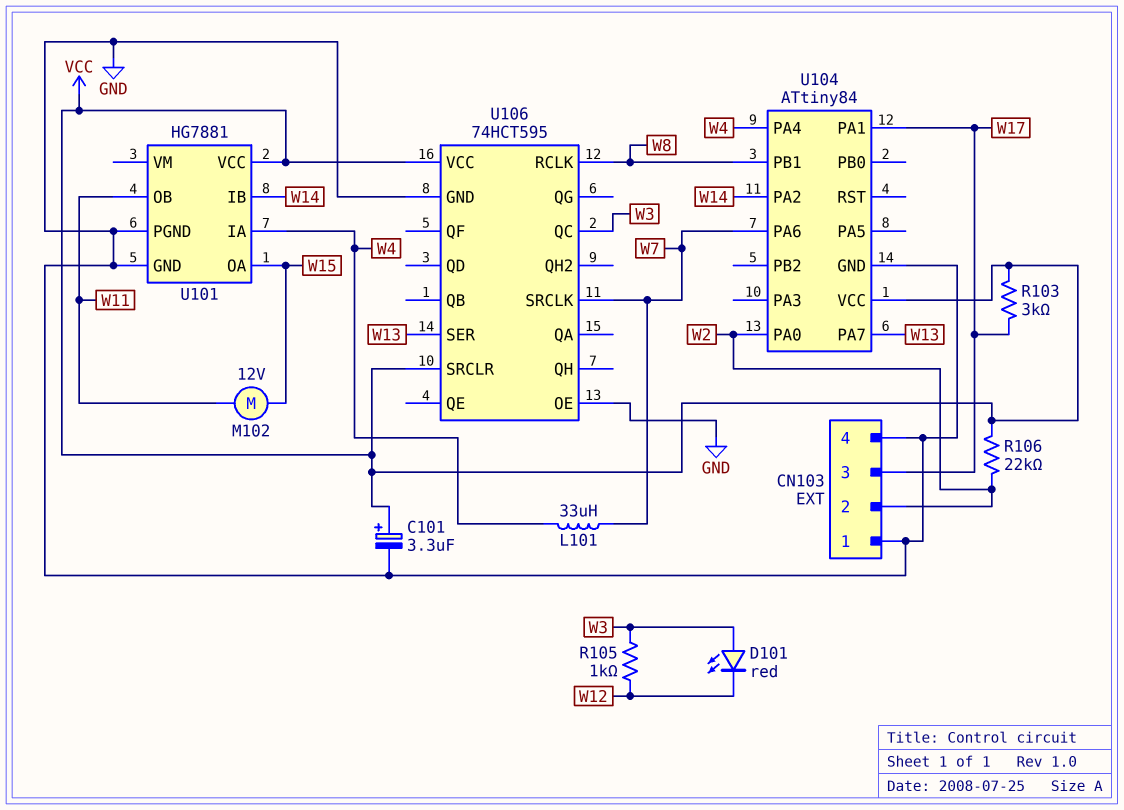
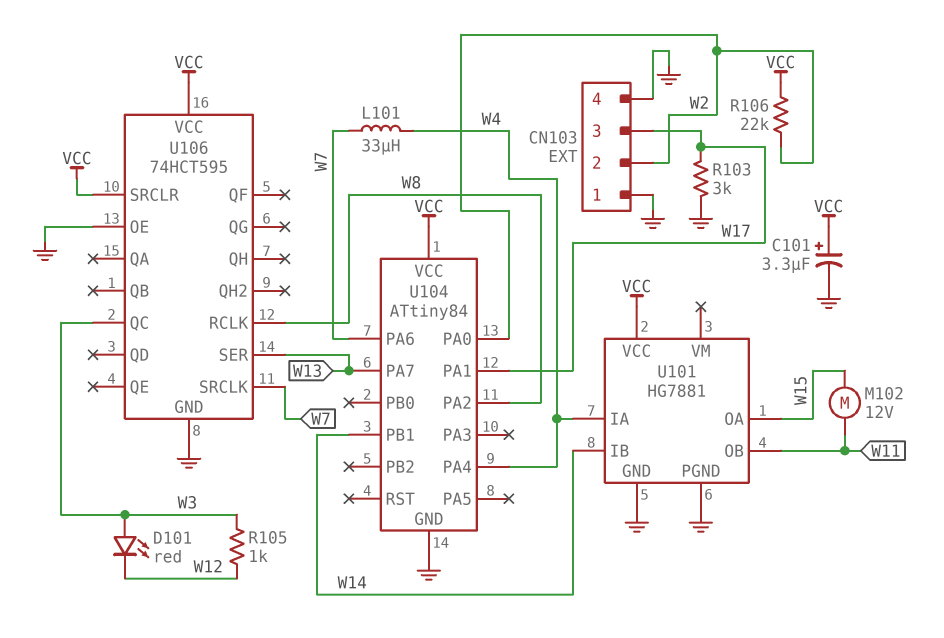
R103: 3k (VCC, W17) -> 3k (GND, W17)
U104 pin PA2: W14 -> W8
U104 pin PB1: W8 -> W14

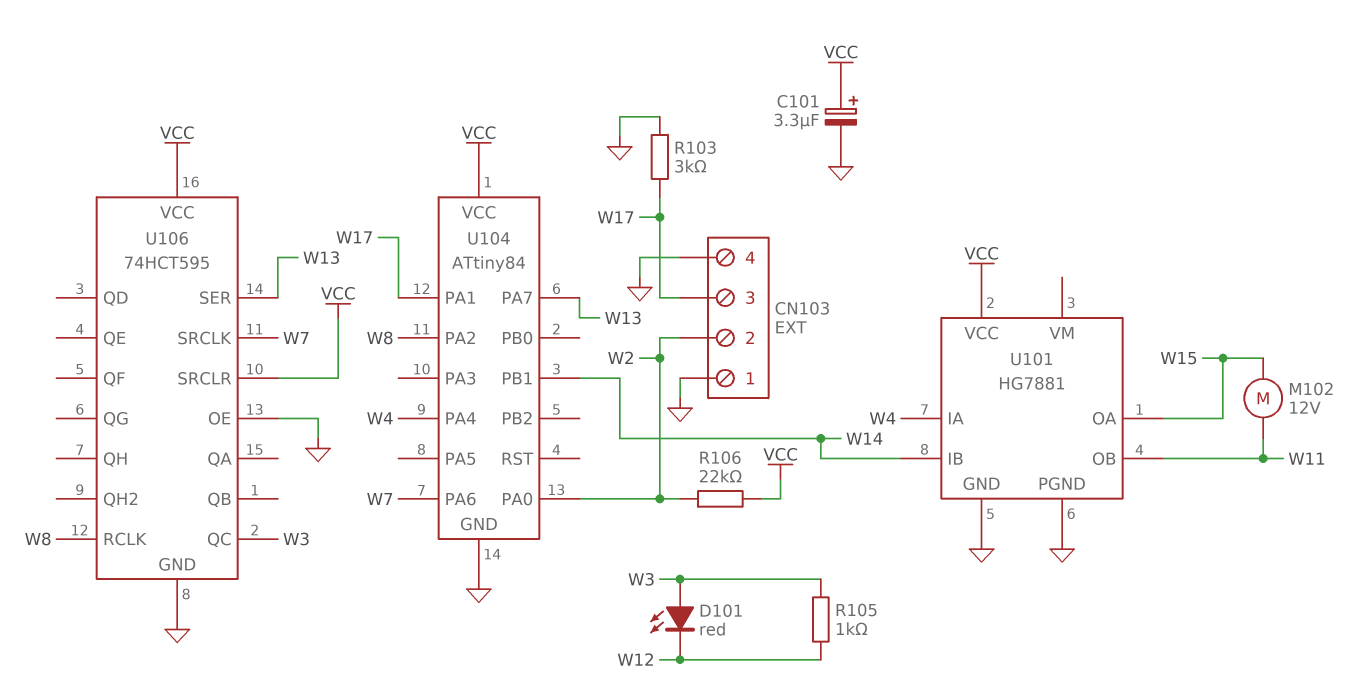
L101: 33uH (W4, W7) -> none

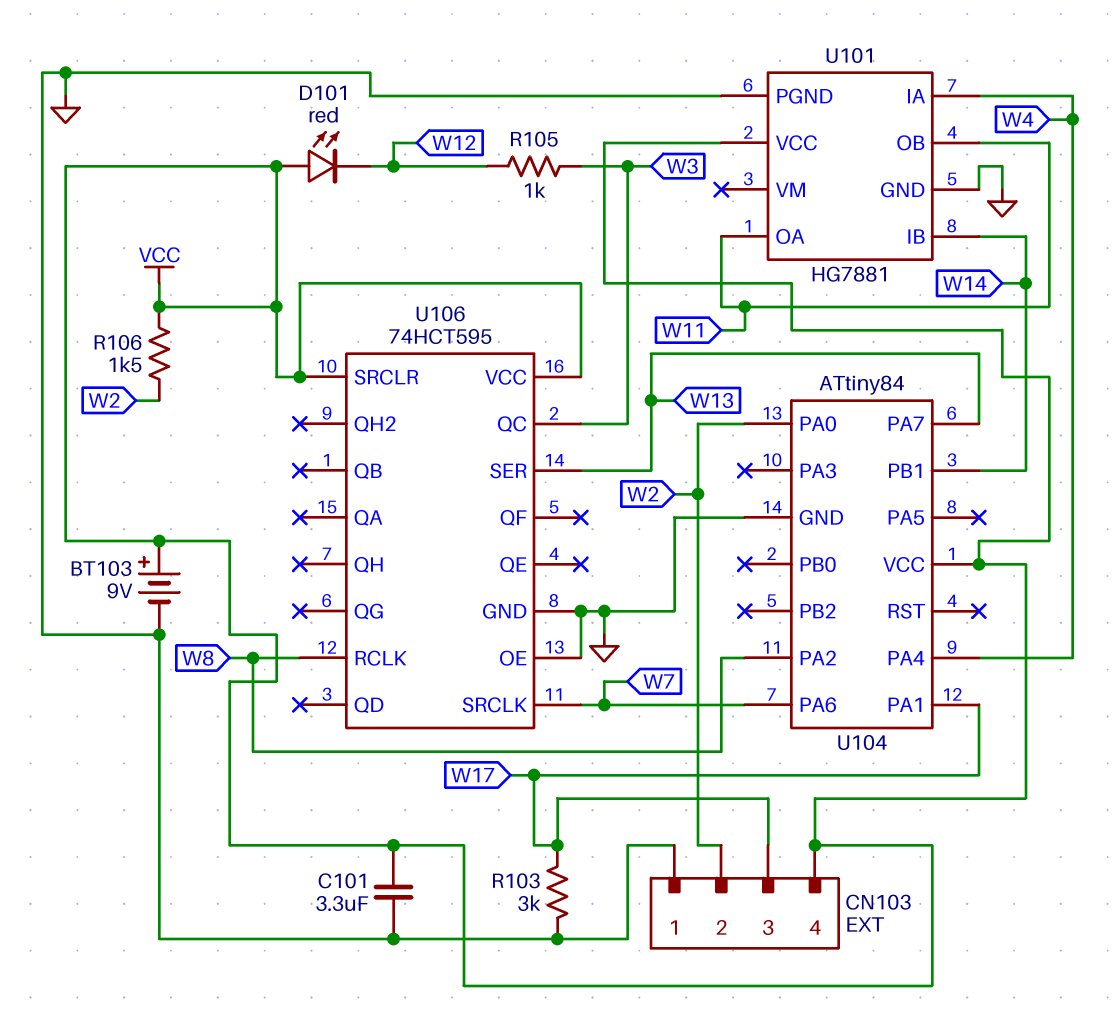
BT103: none -> 9V (plus VCC, minus GND)
C101: 3.3uF (plus VCC, minus GND) -> 3.3uF (GND, VCC)
CN103 pin 4: GND -> VCC
D101: LED red (A W3, K W12) -> LED red (A VCC, K W12)
M102: motor 12V (W11, W15) -> none
R106: 22k (VCC, W2) -> 1.5k (VCC, W2)
U101 pin OA: W15 -> W11

